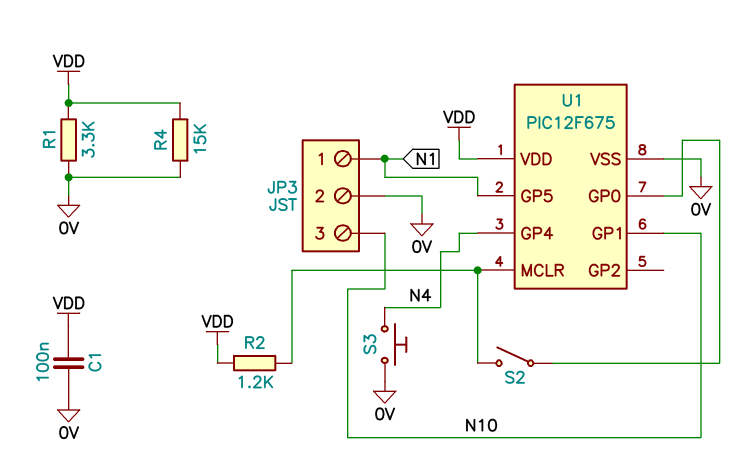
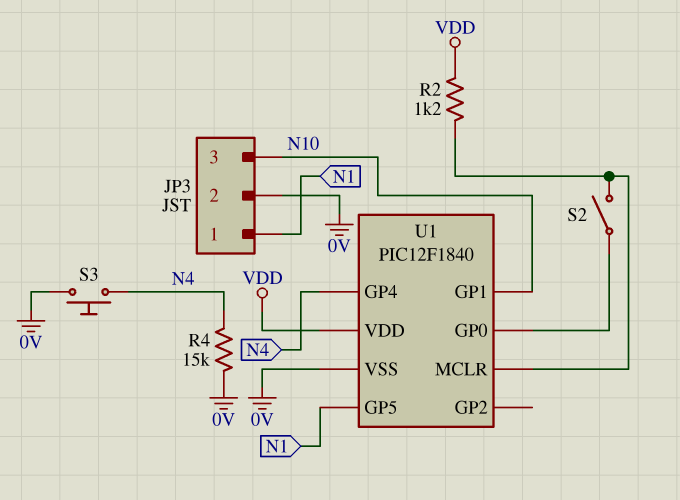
C1: 100nF (0V, VDD) -> none
R1: 3.3k (0V, VDD) -> none
R4: 15k (0V, VDD) -> 15k (0V, N4)
U1: PIC12F675 -> PIC12F1840

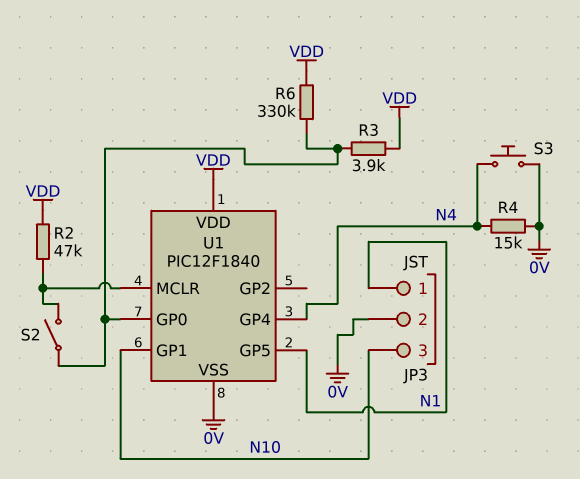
R2: 1.2k (U1/MCLR, VDD) -> 47k (U1/MCLR, VDD)
R3: none -> 3.9k (U1/GP0, VDD)
R6: none -> 330k (U1/GP0, VDD)

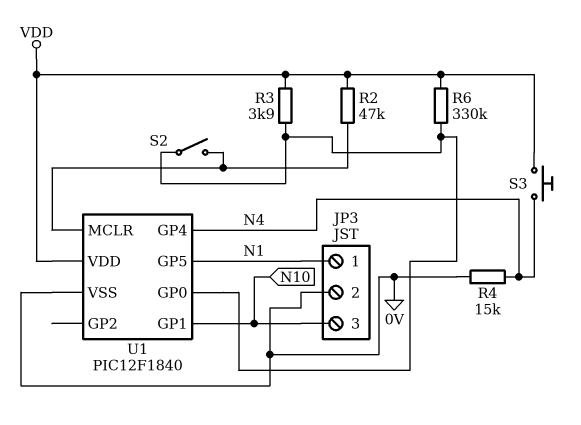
S3: button (0V, N4) -> button (N4, VDD)

